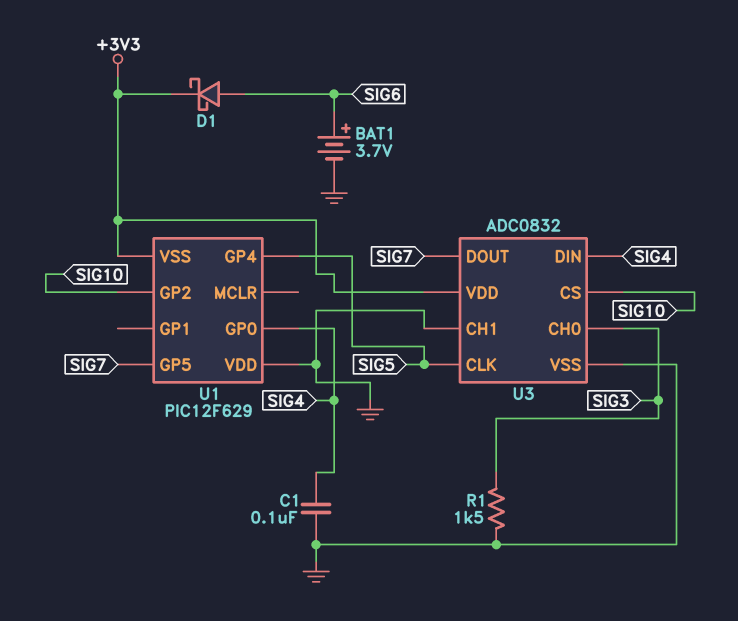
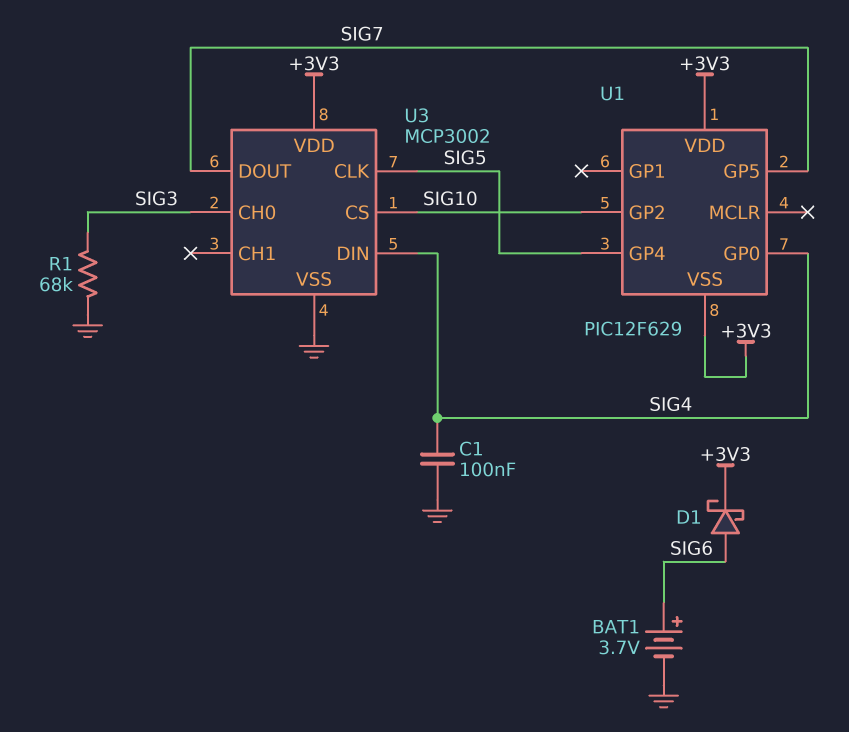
R1: 1.5k (GND, SIG3) -> 68k (GND, SIG3)
U1 pin VDD: GND -> +3V3
U3: ADC0832 -> MCP3002
U3 pin CH1: GND -> none

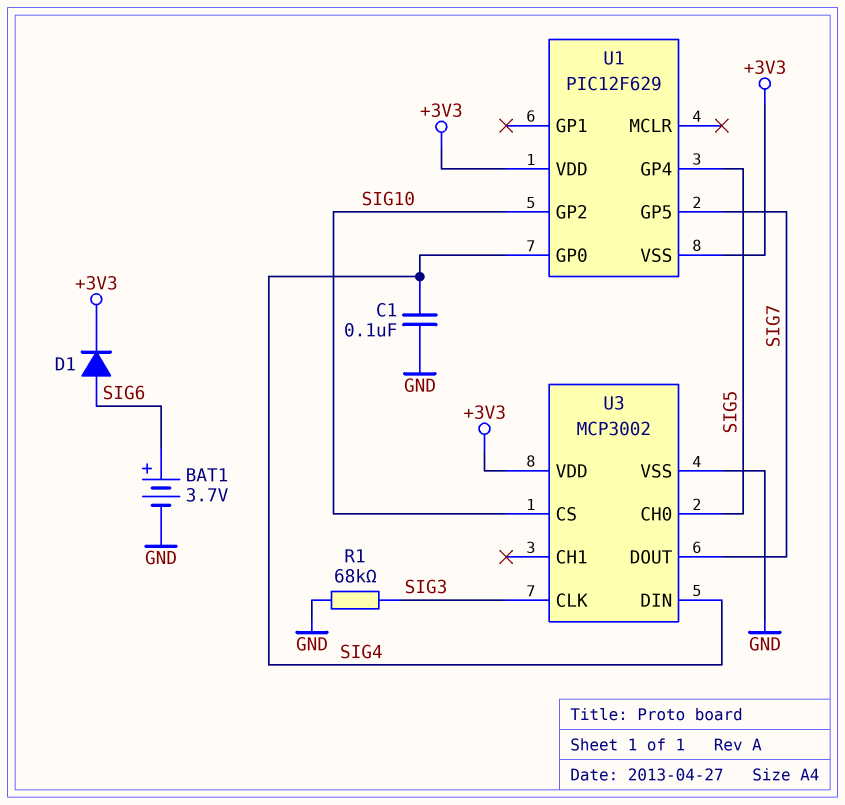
D1: schottky (A SIG6, K +3V3) -> diode (A SIG6, K +3V3)
U3 pin CH0: SIG3 -> SIG5
U3 pin CLK: SIG5 -> SIG3

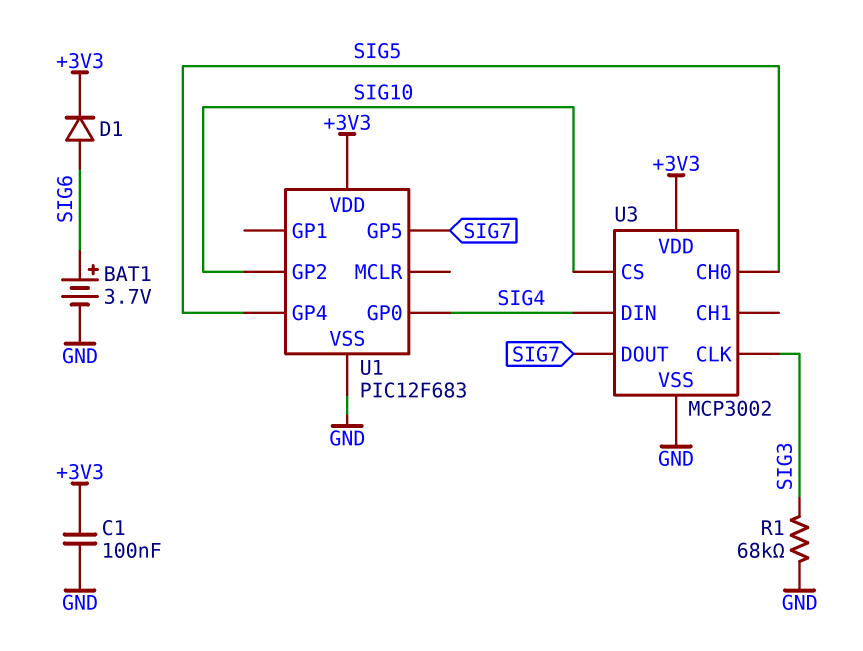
C1: 100nF (GND, SIG4) -> 100nF (+3V3, GND)
U1: PIC12F629 -> PIC12F683
U1 pin VSS: +3V3 -> GND

